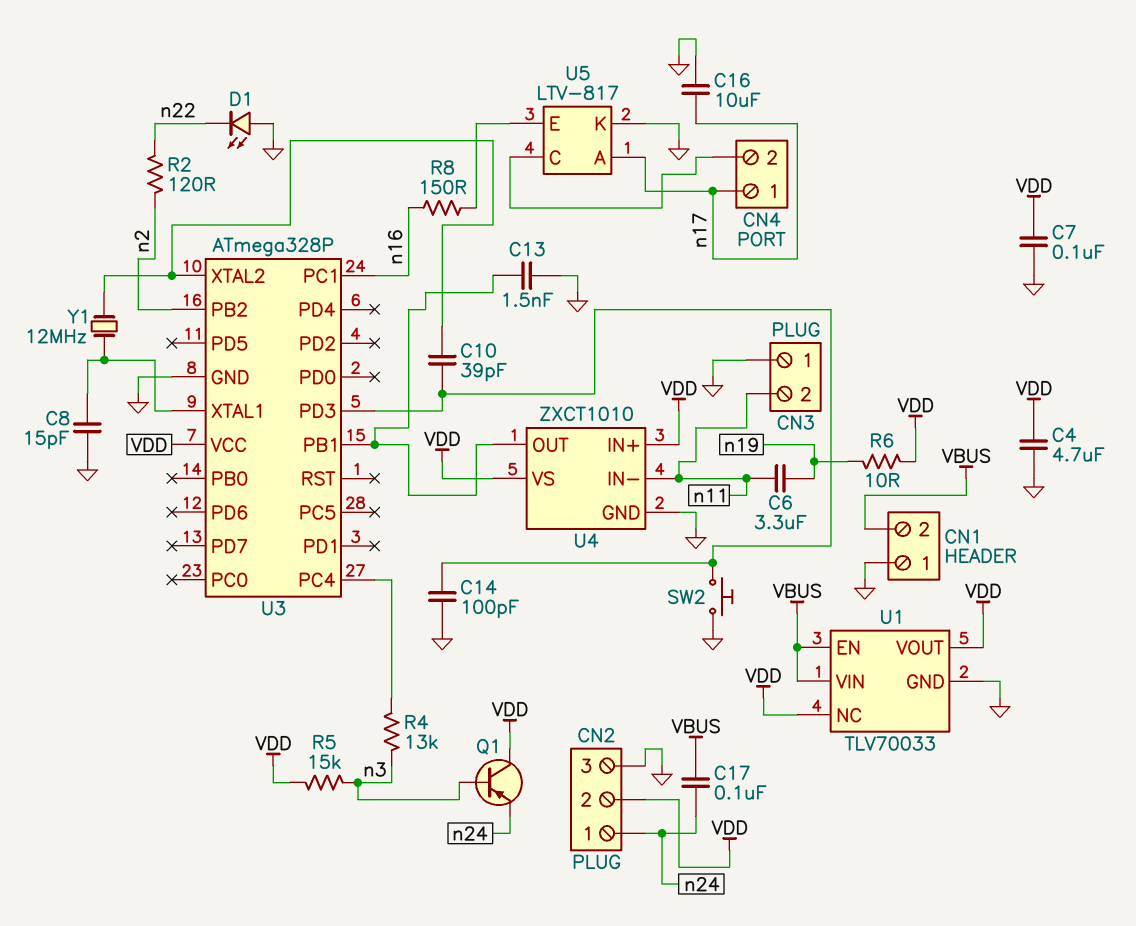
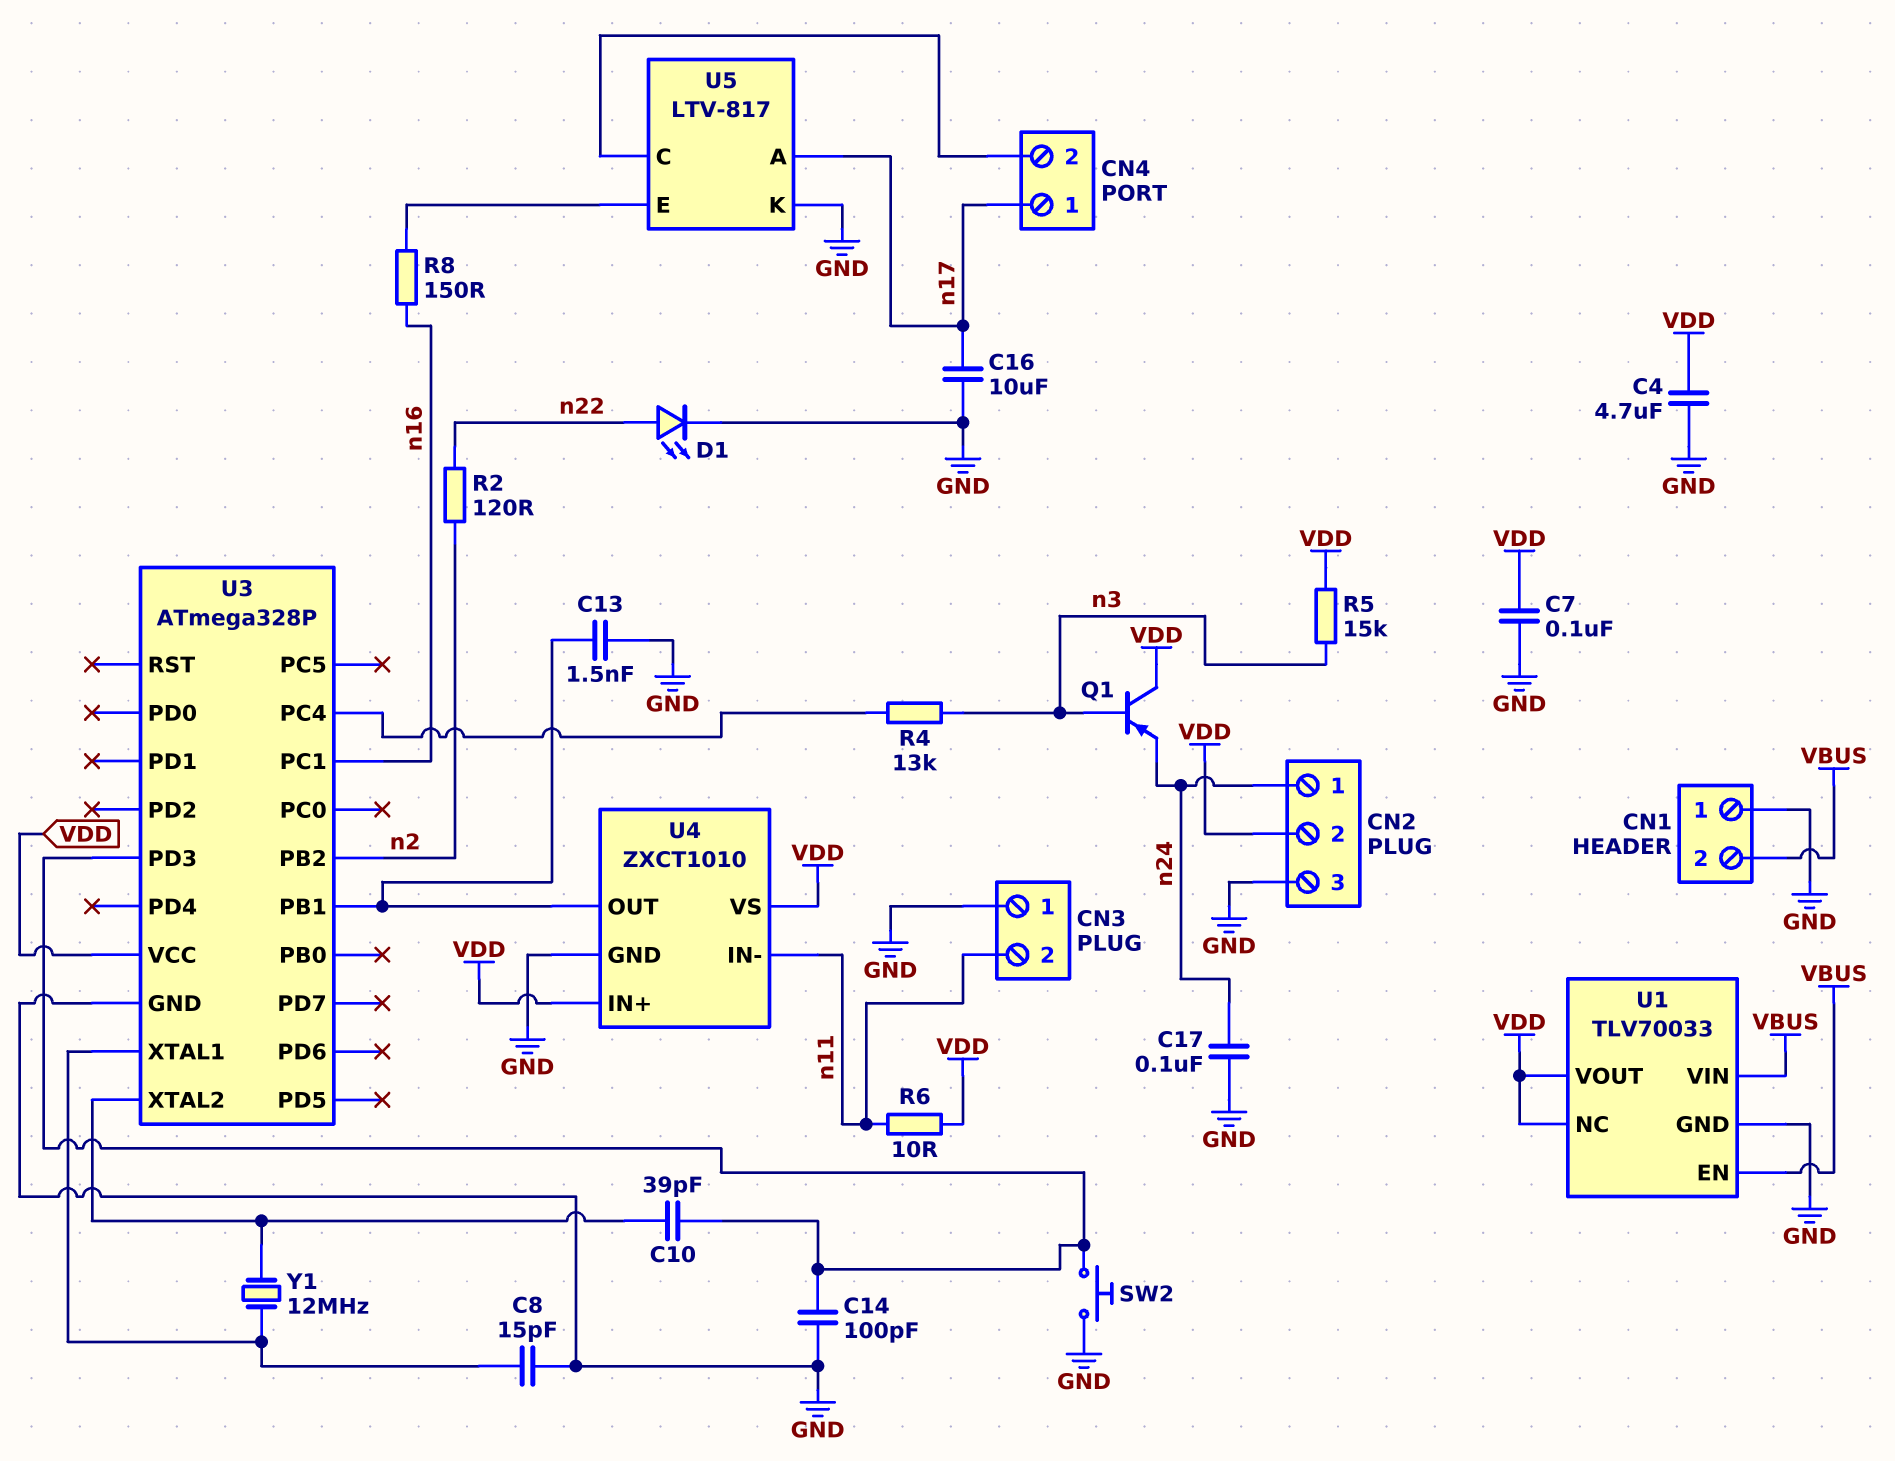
C6: 3.3uF (n11, n19) -> none
C17: 100nF (VBUS, n24) -> 100nF (GND, n24)
D1: LED (A GND, K n22) -> LED (A n22, K GND)
R6: 10 (VDD, n19) -> 10 (VDD, n11)

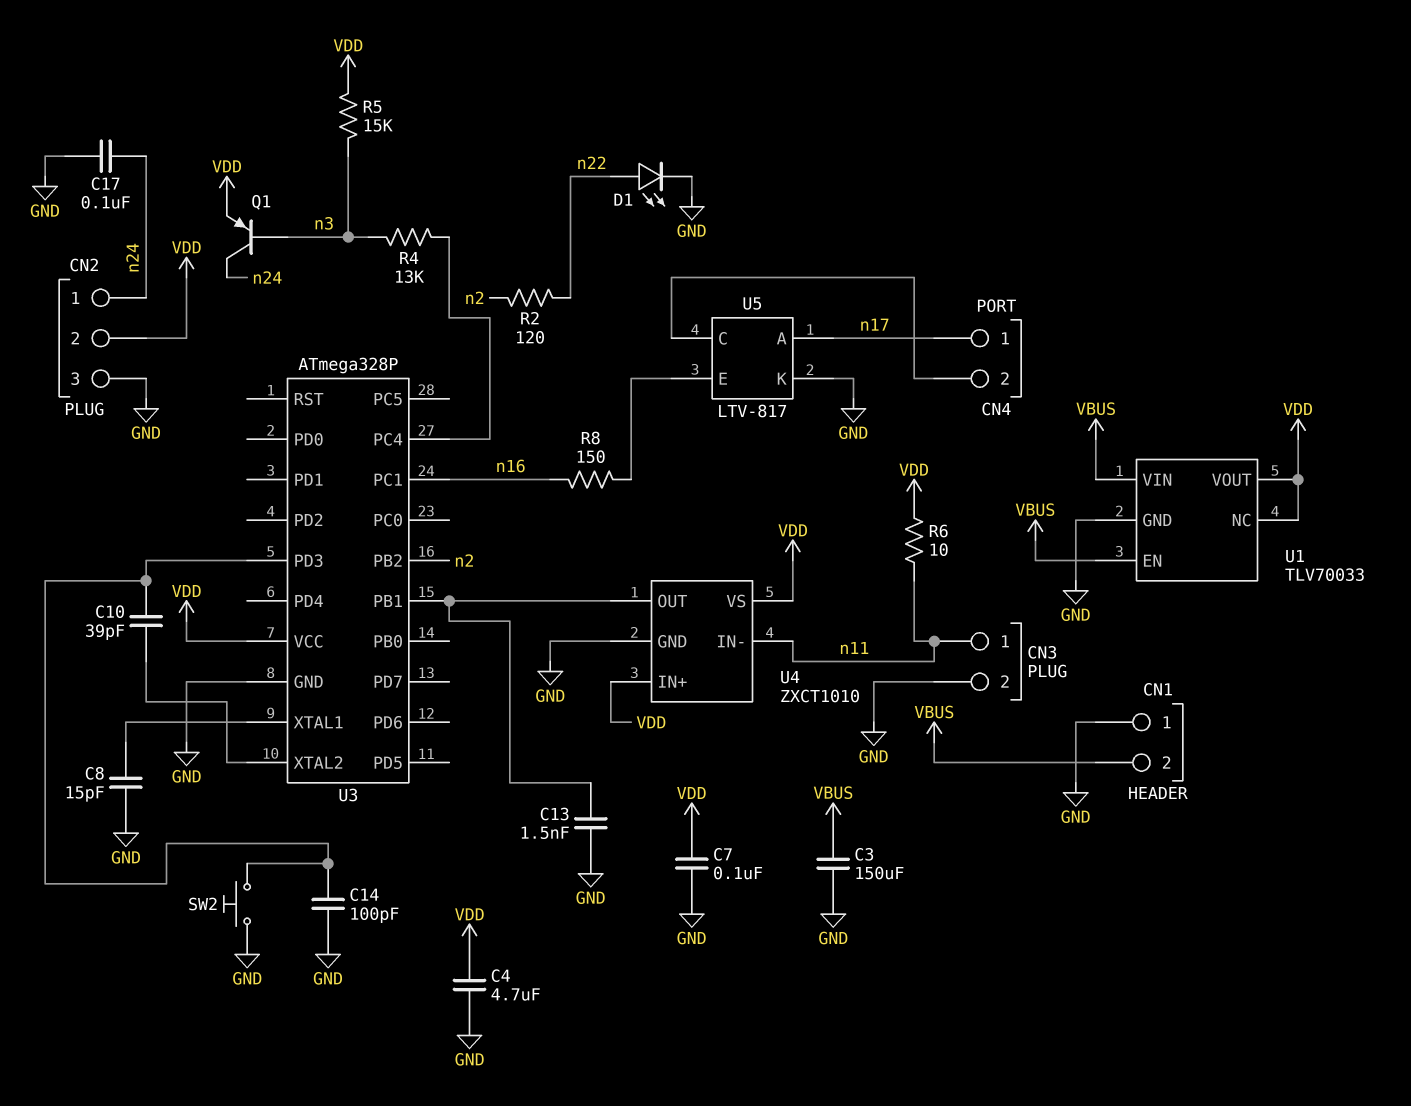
C3: none -> 150uF (GND, VBUS)
C16: 10uF (GND, n17) -> none
CN3 pin 1: GND -> n11
CN3 pin 2: n11 -> GND
Q1: PNP (B n3, C VDD, E n24) -> PNP (B n3, C n24, E VDD)
Y1: 12MHz (U3/XTAL1, U3/XTAL2) -> none

